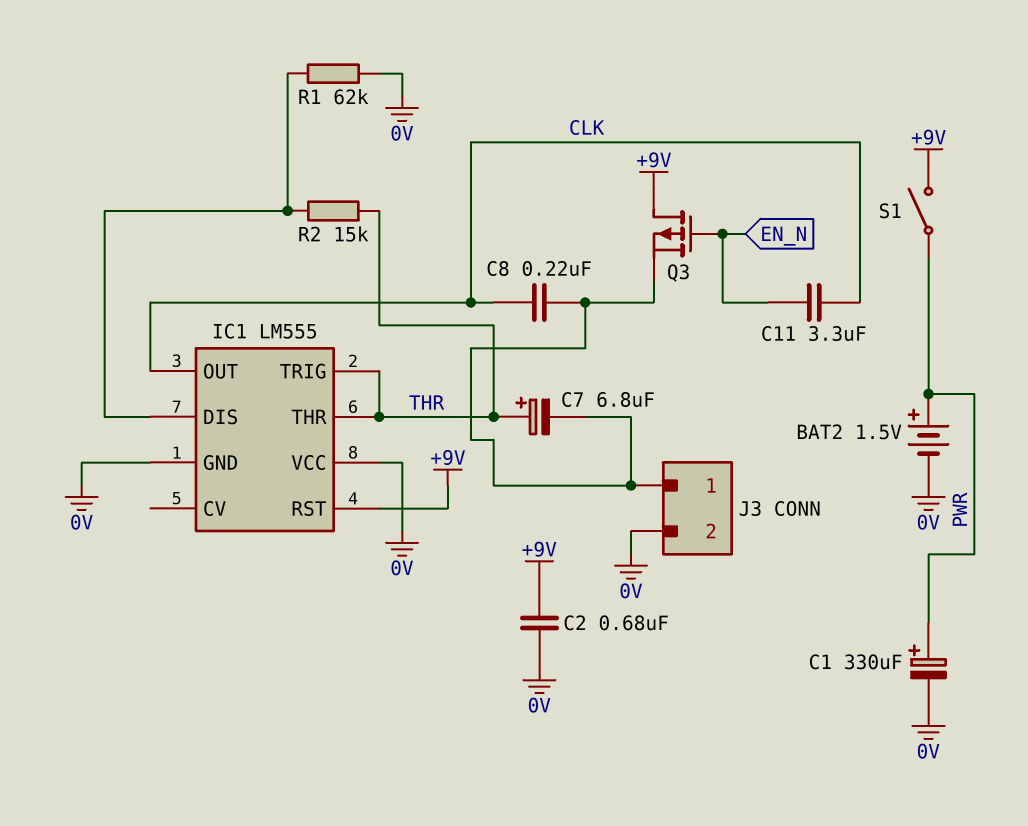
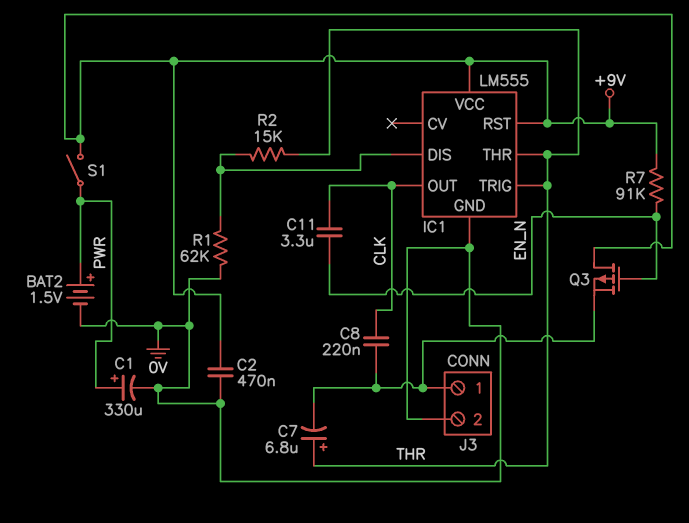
C2: 680nF (+9V, 0V) -> 470nF (+9V, 0V)
IC1 pin VCC: 0V -> +9V
R7: none -> 91k (+9V, EN_N)

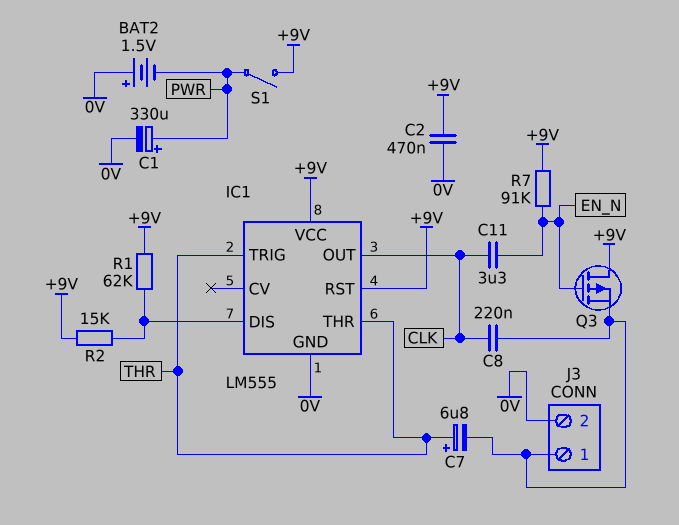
BAT2: 1.5V (plus PWR, minus 0V) -> 1.5V (plus 0V, minus PWR)
R1: 62k (0V, IC1/DIS) -> 62k (+9V, IC1/DIS)
R2: 15k (IC1/DIS, THR) -> 15k (+9V, IC1/DIS)

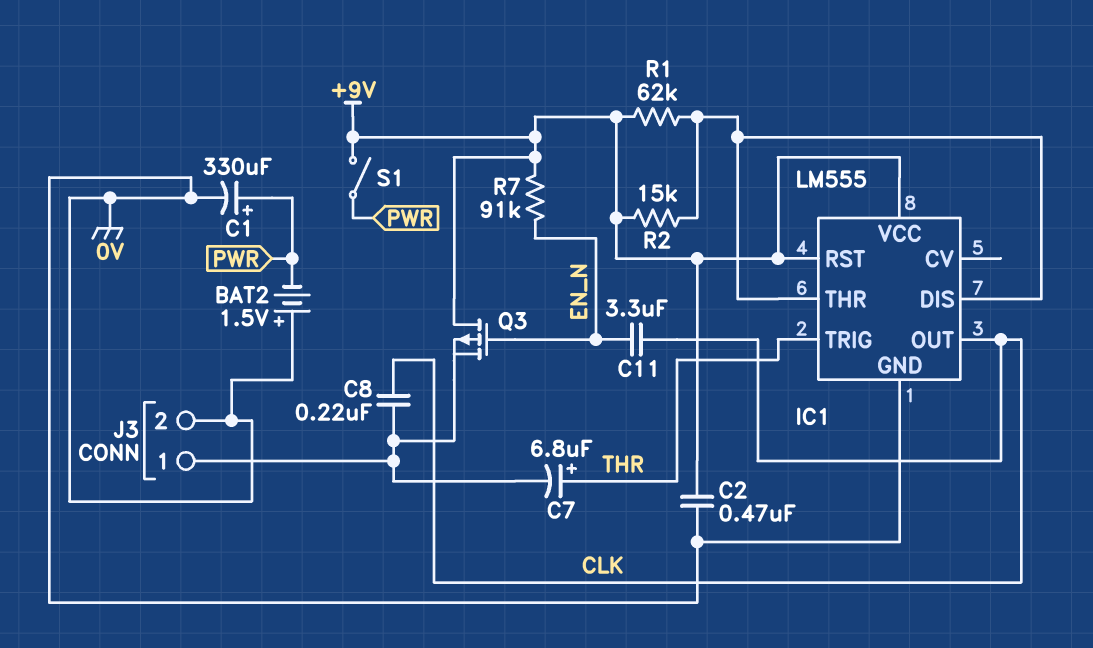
IC1 pin THR: THR -> IC1/DIS

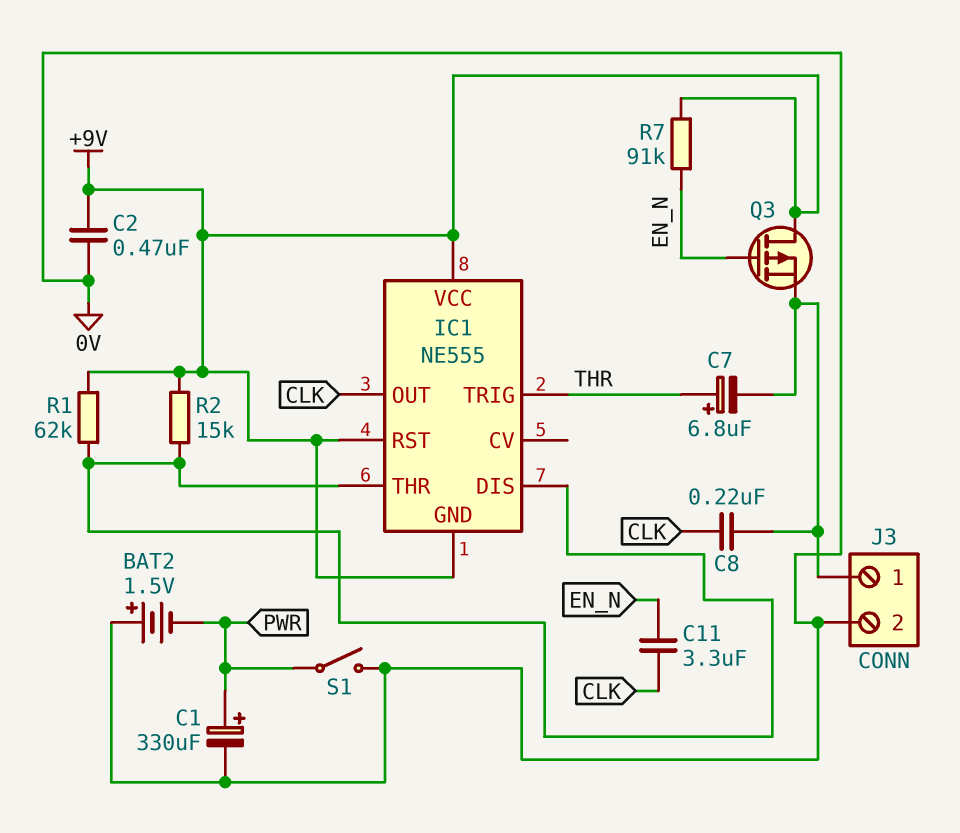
IC1: LM555 -> NE555
IC1 pin GND: 0V -> +9V
S1: switch (+9V, PWR) -> switch (0V, PWR)

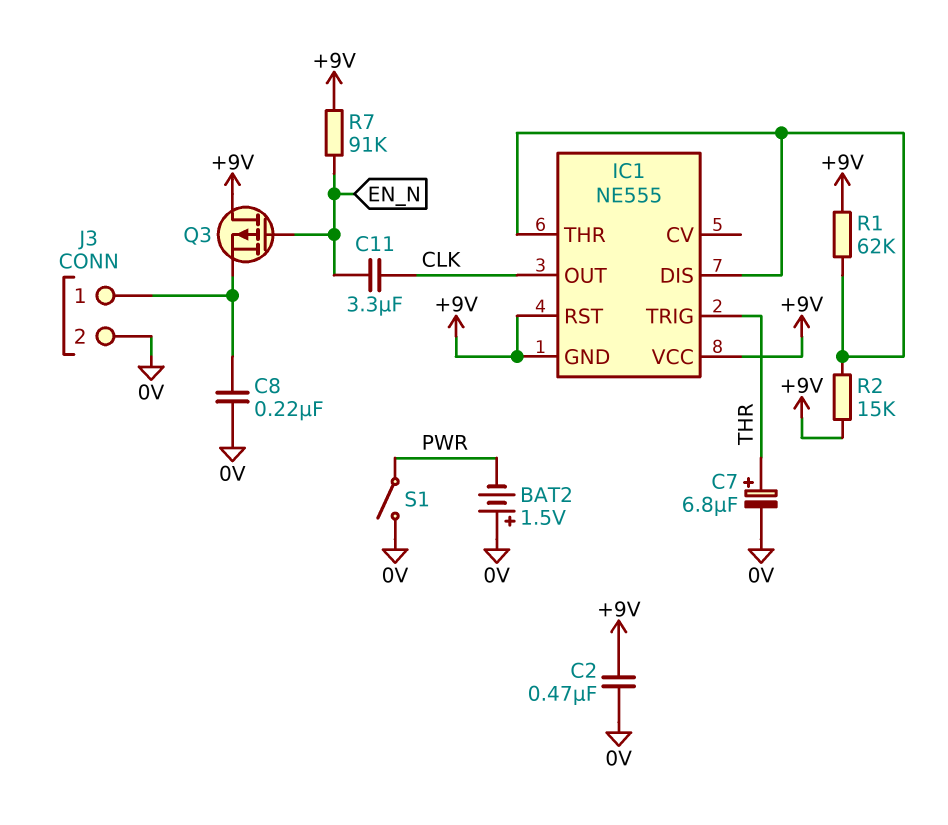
C1: 330uF (plus PWR, minus 0V) -> none
C7: 6.8uF (plus THR, minus J3/1) -> 6.8uF (plus THR, minus 0V)
C8: 220nF (CLK, J3/1) -> 220nF (0V, J3/1)

